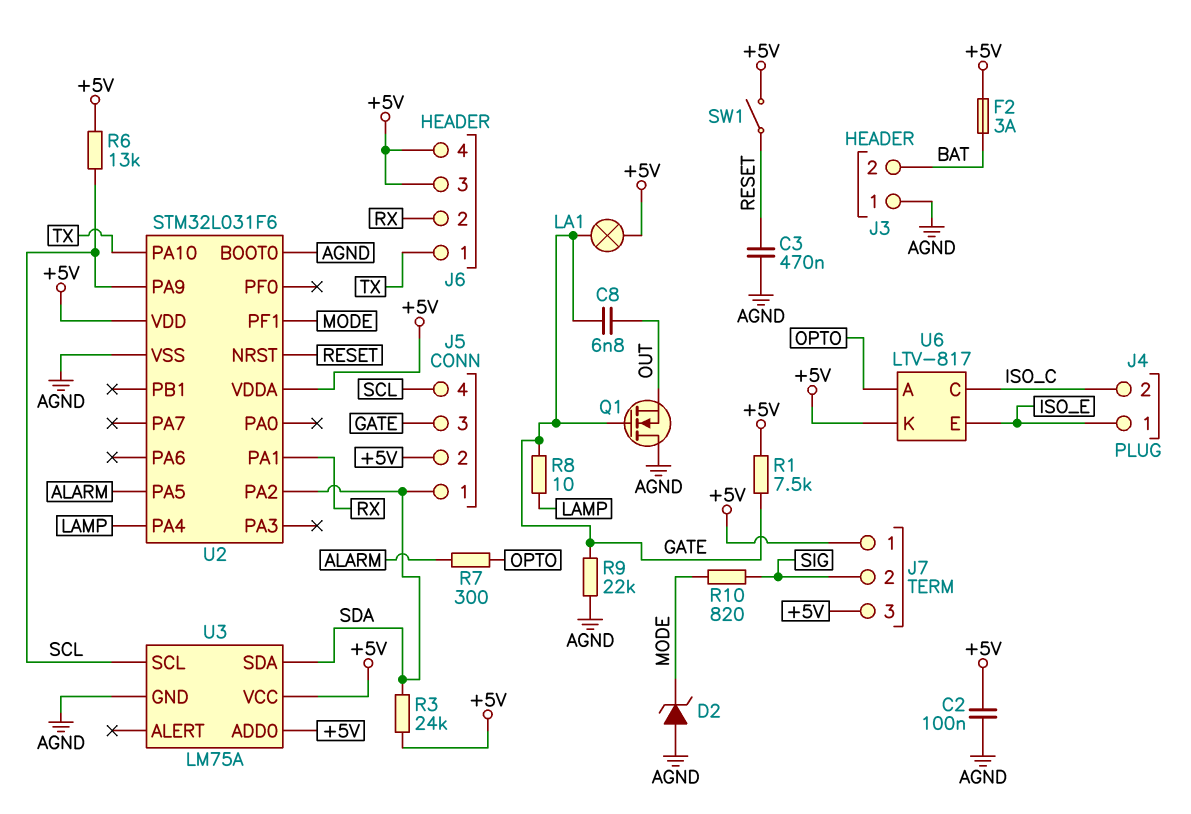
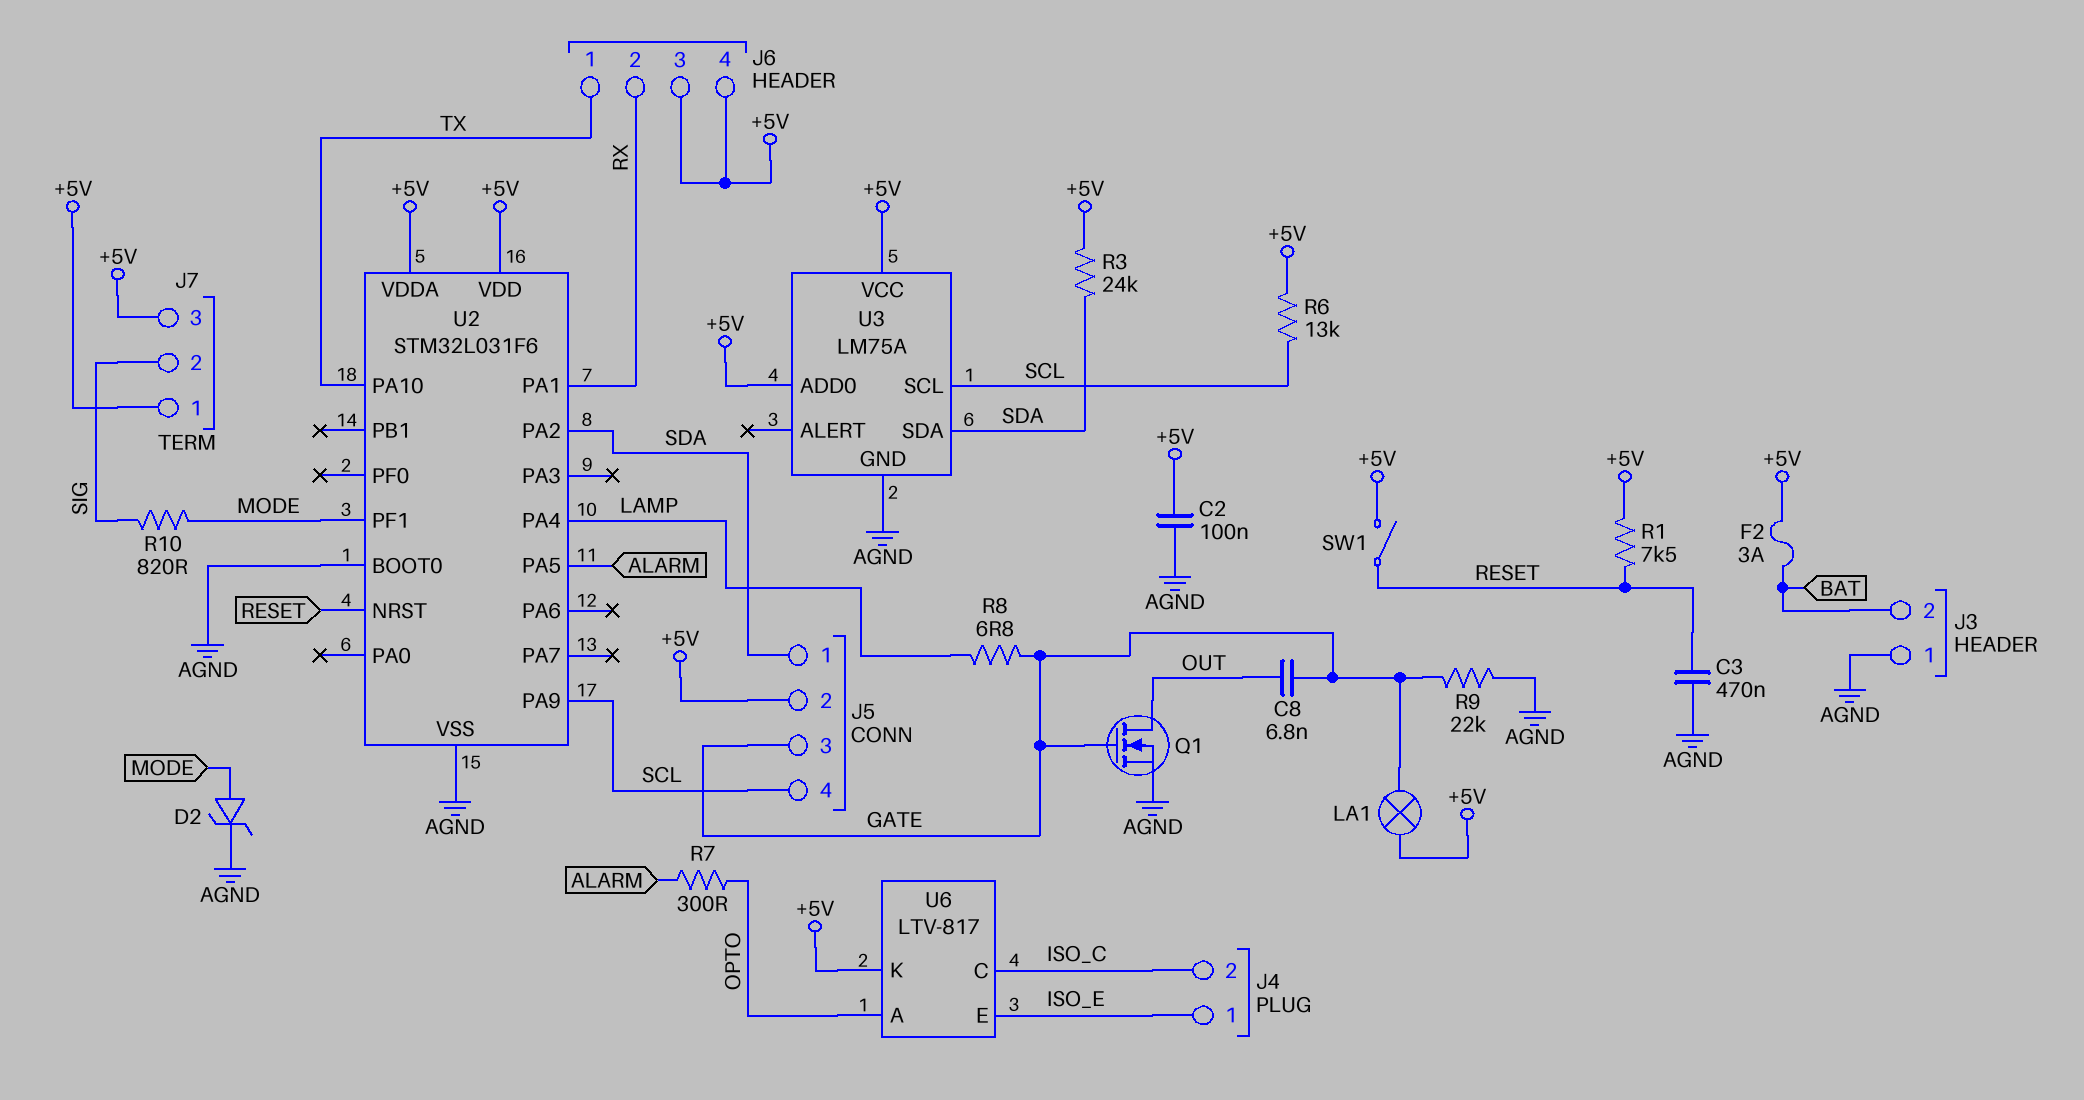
D2: zener (A AGND, K MODE) -> zener (A MODE, K AGND)
Q1: NMOS (G GATE, D AGND, S OUT) -> NMOS (G GATE, D OUT, S AGND)
R1: 7.5k (+5V, GATE) -> 7.5k (+5V, RESET)
R8: 10 (GATE, LAMP) -> 6.8 (GATE, LAMP)

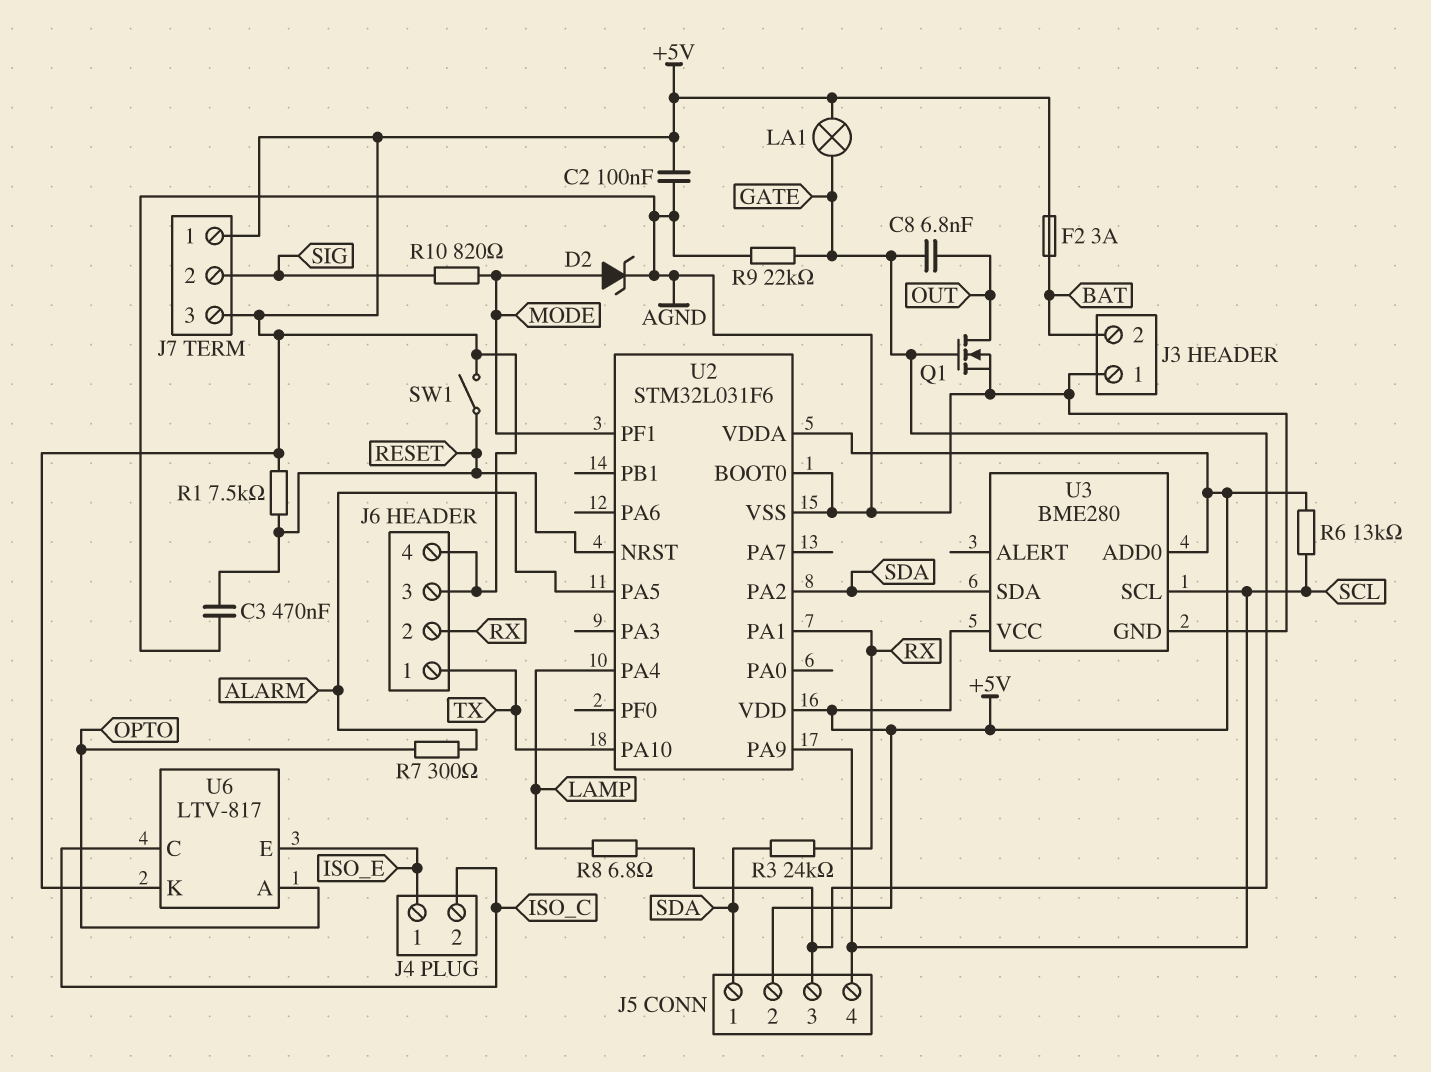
R3: 24k (+5V, SDA) -> 24k (RX, SDA)
U3: LM75A -> BME280

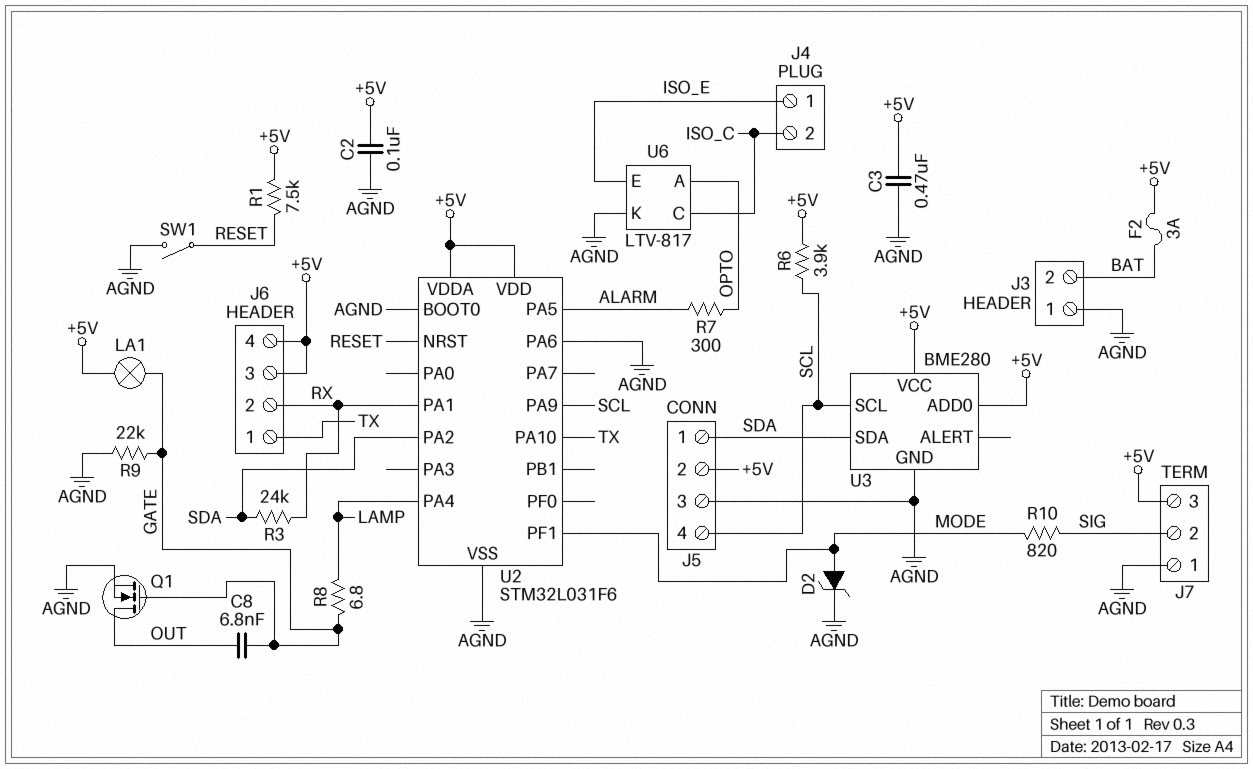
C3: 470nF (AGND, RESET) -> 470nF (+5V, AGND)
J5 pin 3: GATE -> AGND
J7 pin 1: +5V -> AGND
R6: 13k (+5V, SCL) -> 3.9k (+5V, SCL)
SW1: switch (+5V, RESET) -> switch (AGND, RESET)
U2 pin PA6: none -> AGND
U6 pin K: +5V -> AGND

